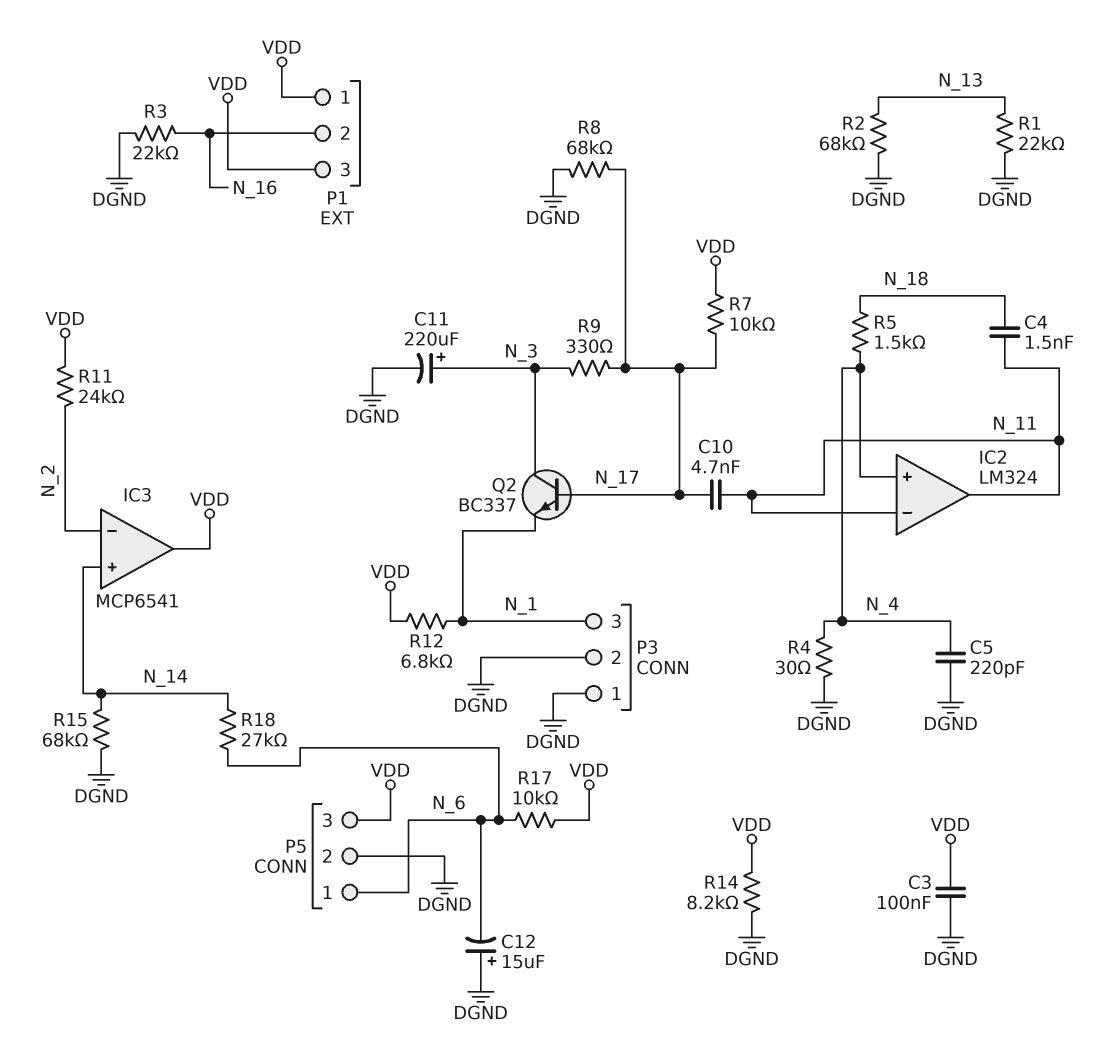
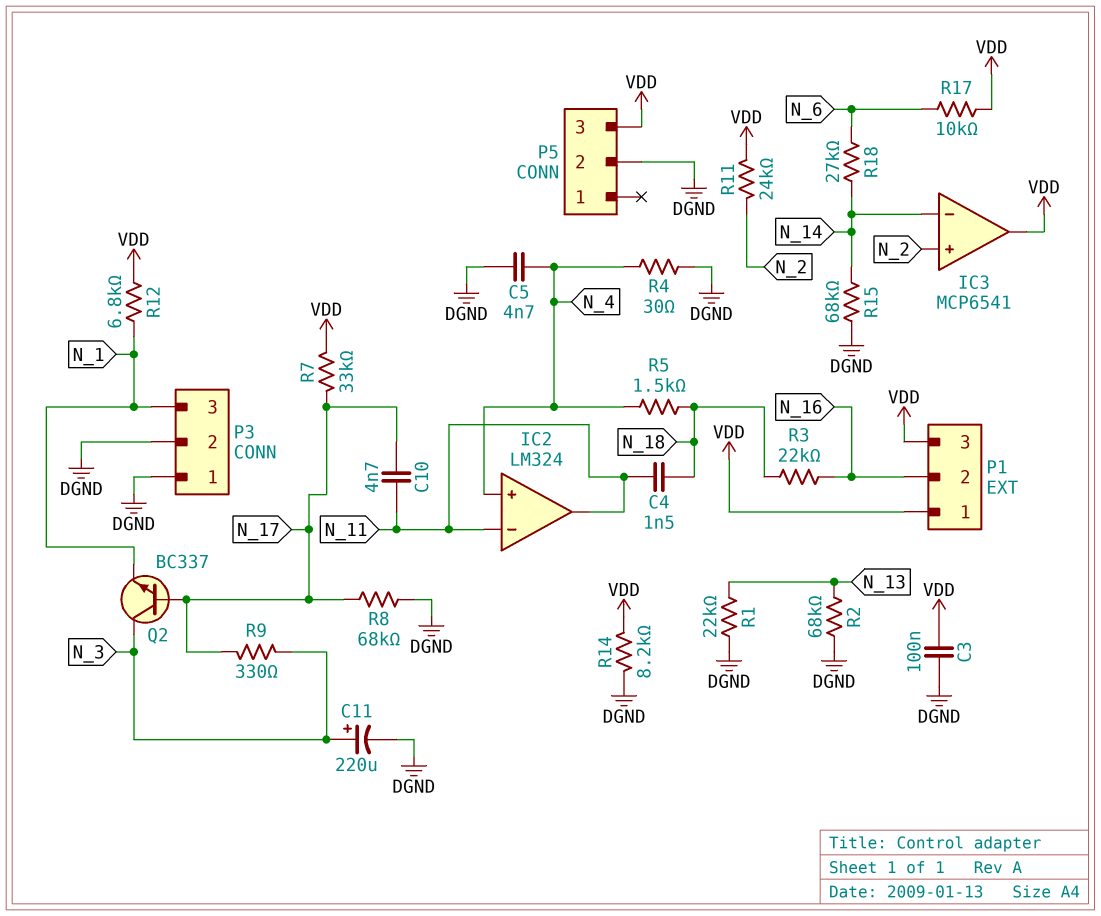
C5: 220pF (DGND, N_4) -> 4.7nF (DGND, N_4)
C12: 15uF (plus DGND, minus N_6) -> none
IC3 pin in+: N_14 -> N_2
IC3 pin in-: N_2 -> N_14
P5 pin 1: N_6 -> none
R3: 22k (DGND, N_16) -> 22k (N_16, N_18)
R7: 10k (N_17, VDD) -> 33k (N_17, VDD)

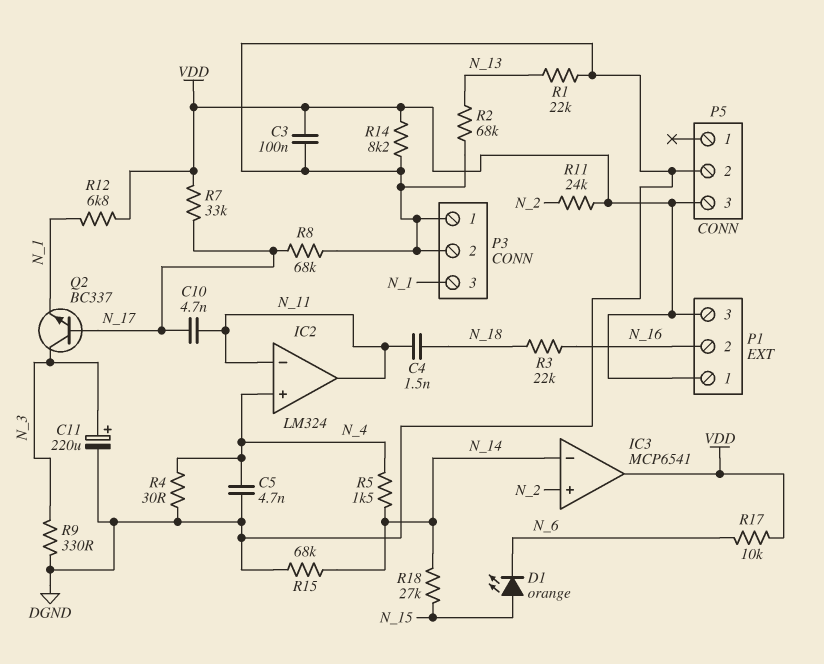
D1: none -> LED orange (A N_15, K N_6)
R5: 1.5k (N_4, N_18) -> 1.5k (N_4, N_14)
R9: 330 (N_3, N_17) -> 330 (DGND, N_3)
R18: 27k (N_6, N_14) -> 27k (N_14, N_15)

